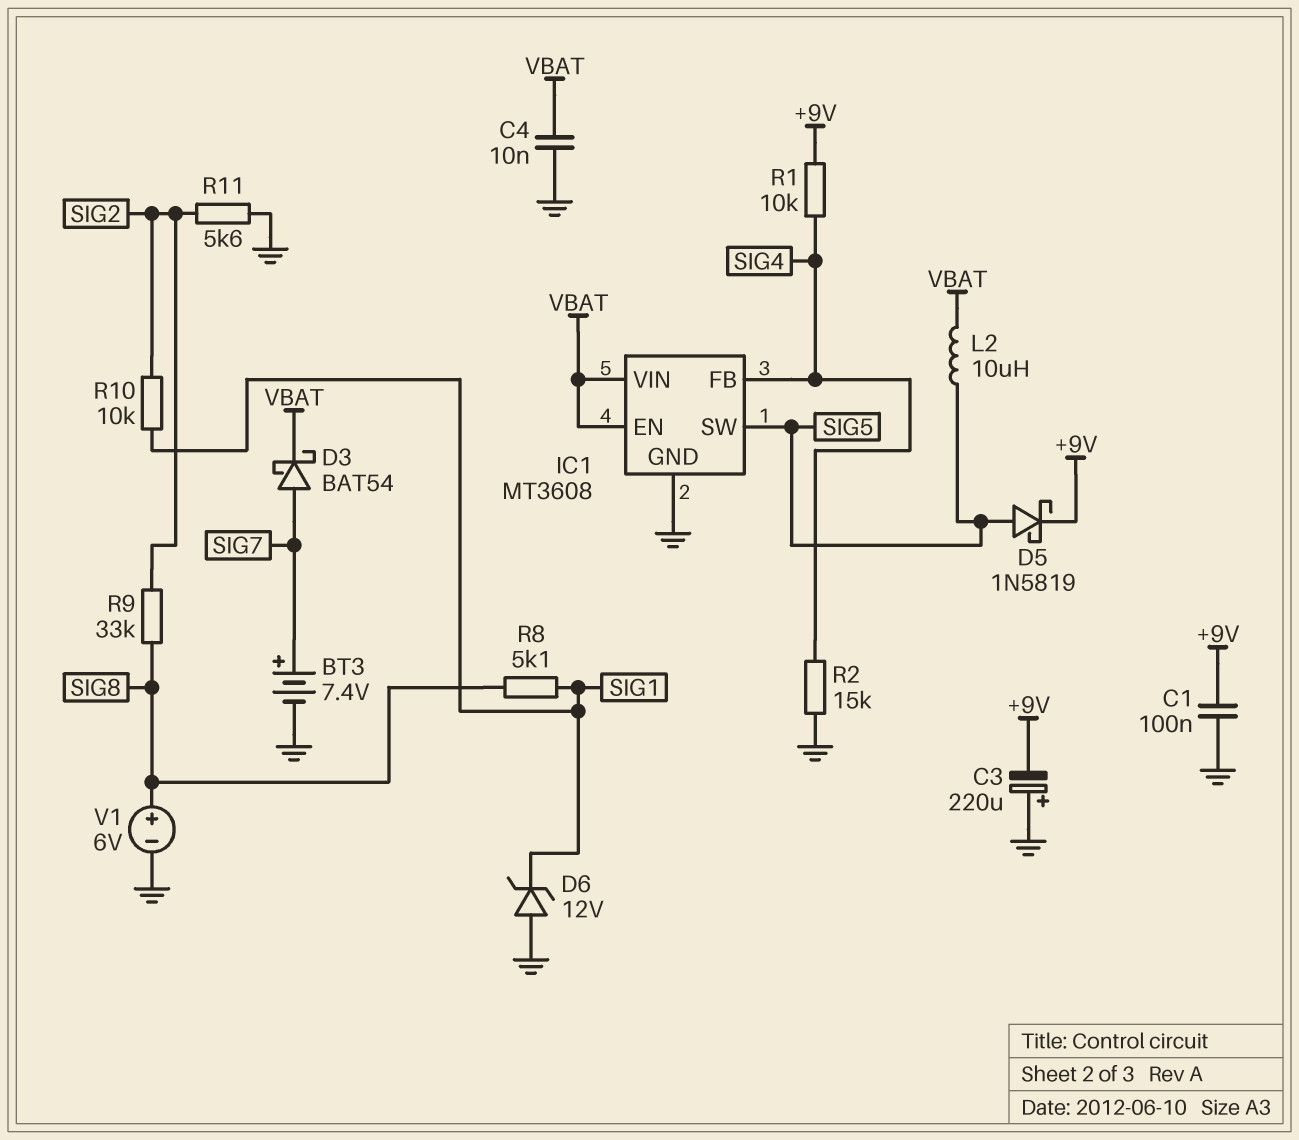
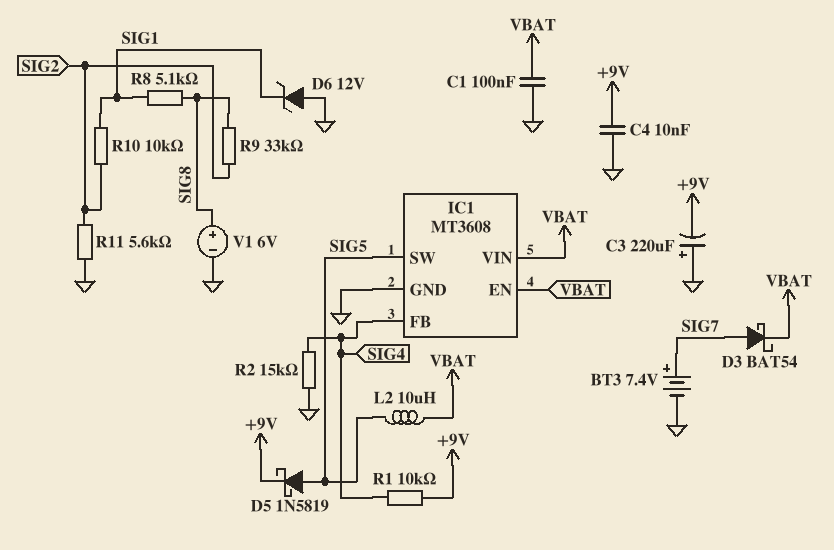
C1: 100nF (+9V, GND) -> 100nF (GND, VBAT)
C4: 10nF (GND, VBAT) -> 10nF (+9V, GND)

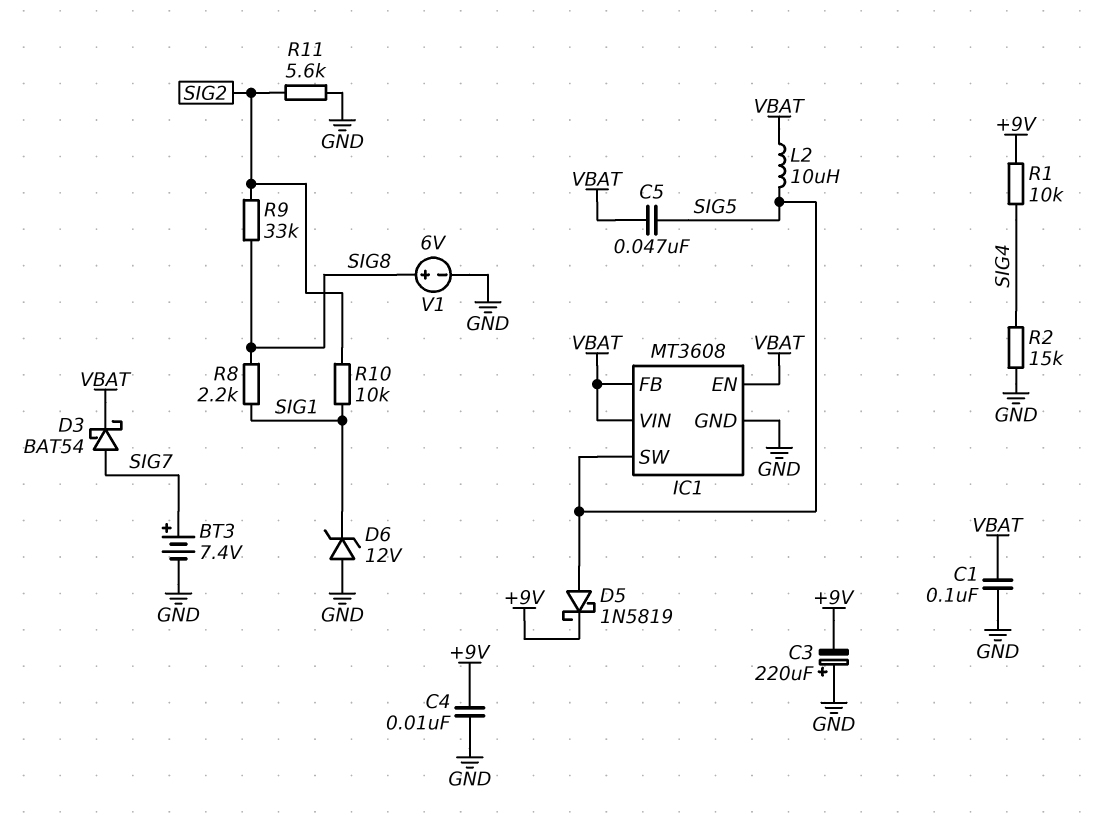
C5: none -> 47nF (SIG5, VBAT)
IC1 pin FB: SIG4 -> VBAT
R8: 5.1k (SIG1, SIG8) -> 2.2k (SIG1, SIG8)

